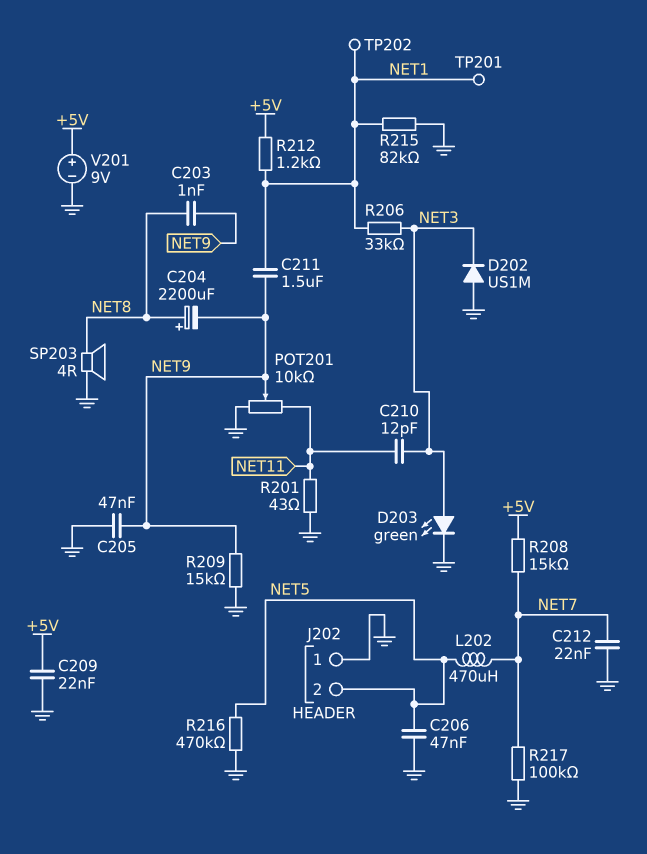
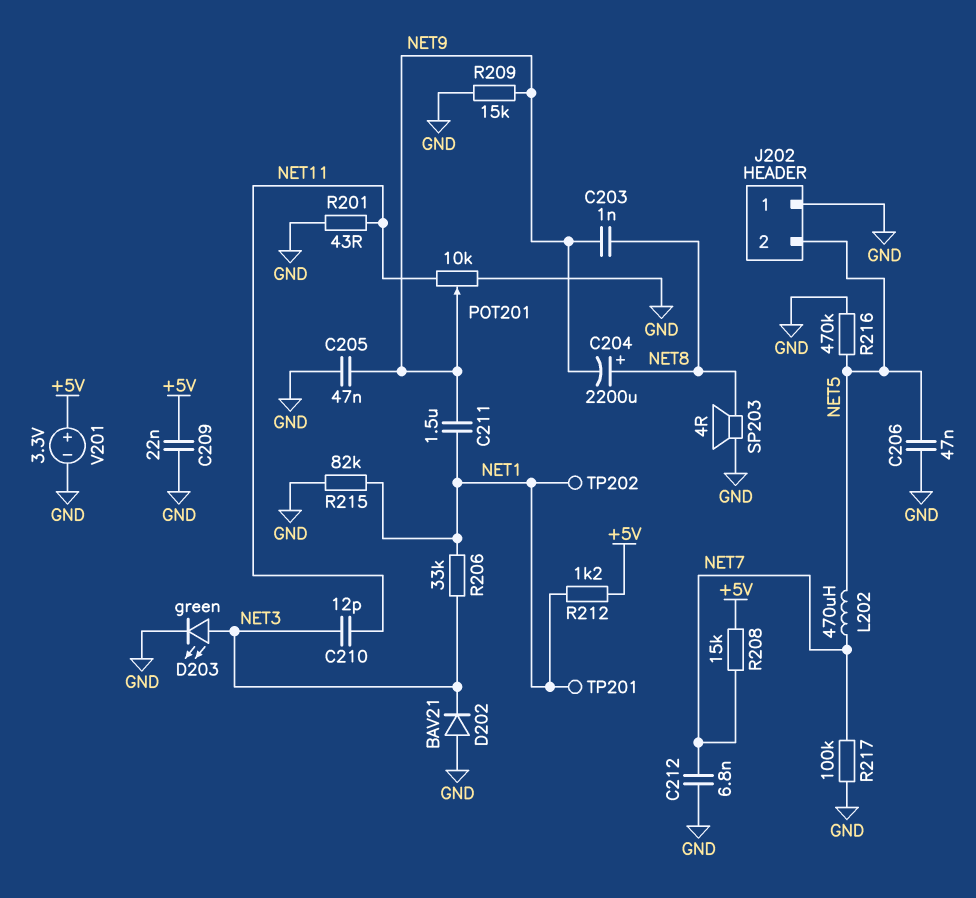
C212: 22nF (GND, NET7) -> 6.8nF (GND, NET7)
D202: diode US1M (A GND, K NET3) -> diode BAV21 (A GND, K NET3)
V201: 9V (plus +5V, minus GND) -> 3.3V (plus +5V, minus GND)

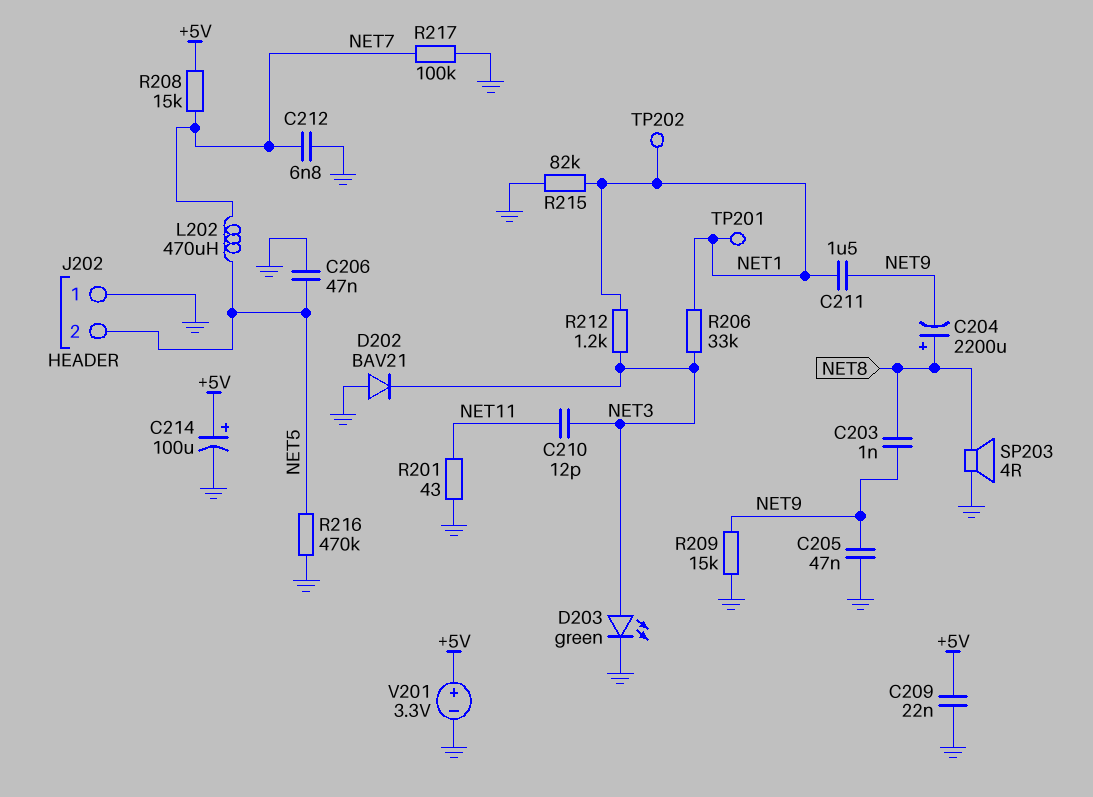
C214: none -> 100uF (plus +5V, minus GND)
POT201: 10k (GND, NET11, wiper NET9) -> none
R212: 1.2k (+5V, NET1) -> 1.2k (NET1, NET3)

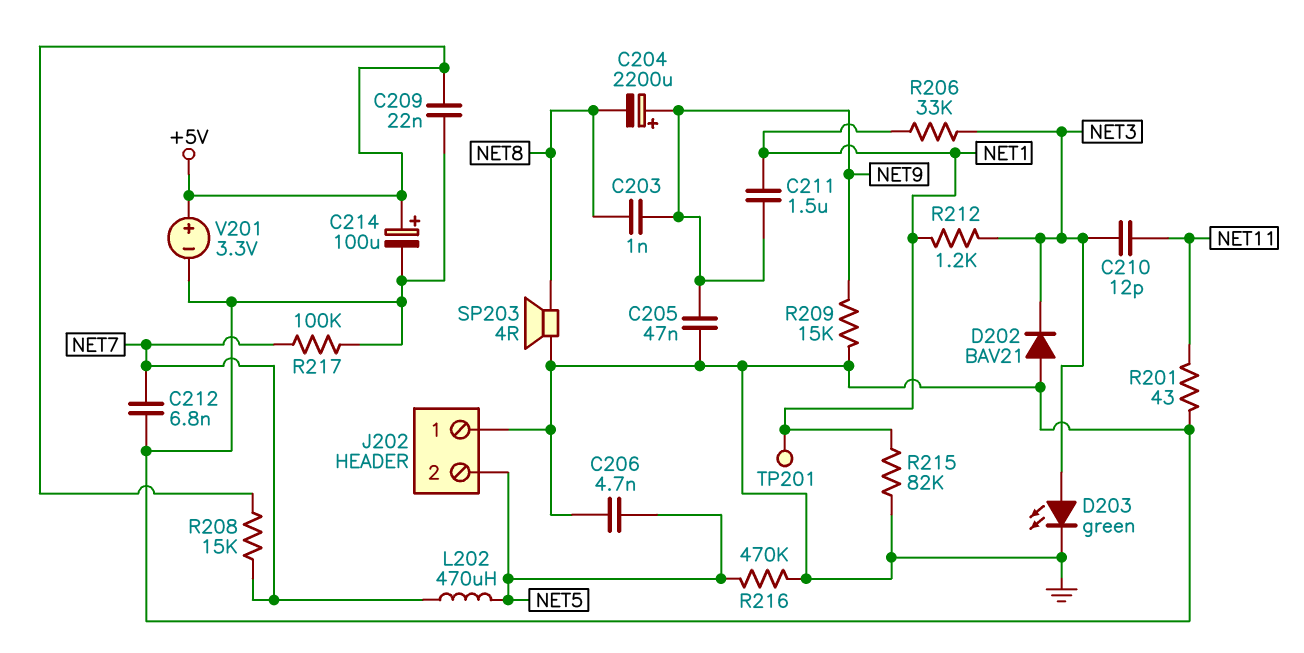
C204: 2200uF (plus NET8, minus NET9) -> 2200uF (plus NET9, minus NET8)
C206: 47nF (GND, NET5) -> 4.7nF (GND, NET5)
TP202: test point (NET1) -> none

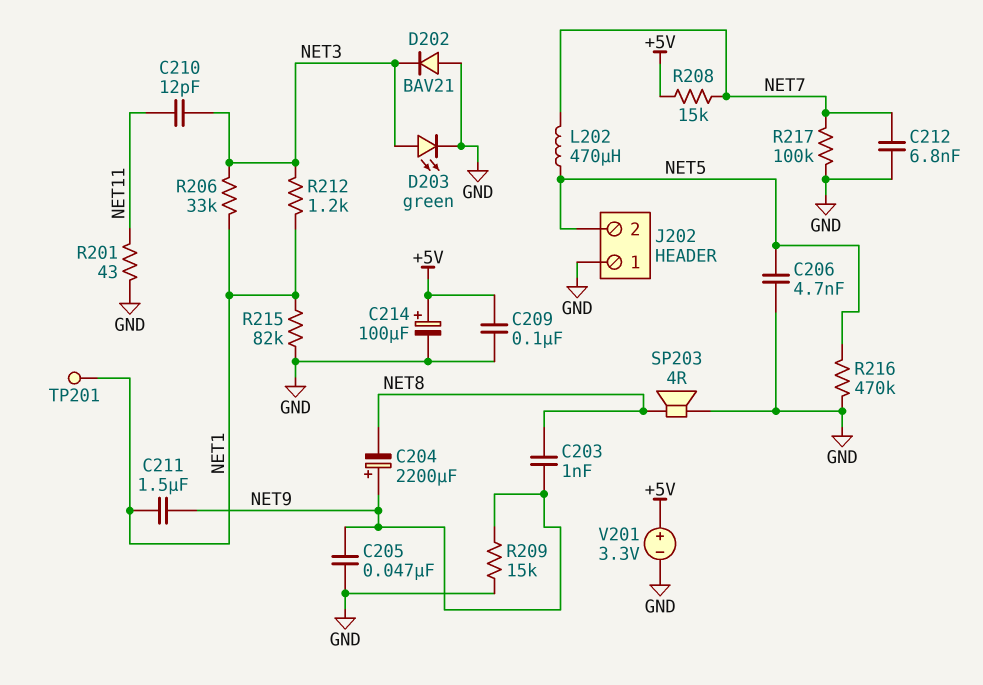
C209: 22nF (+5V, GND) -> 100nF (+5V, GND)

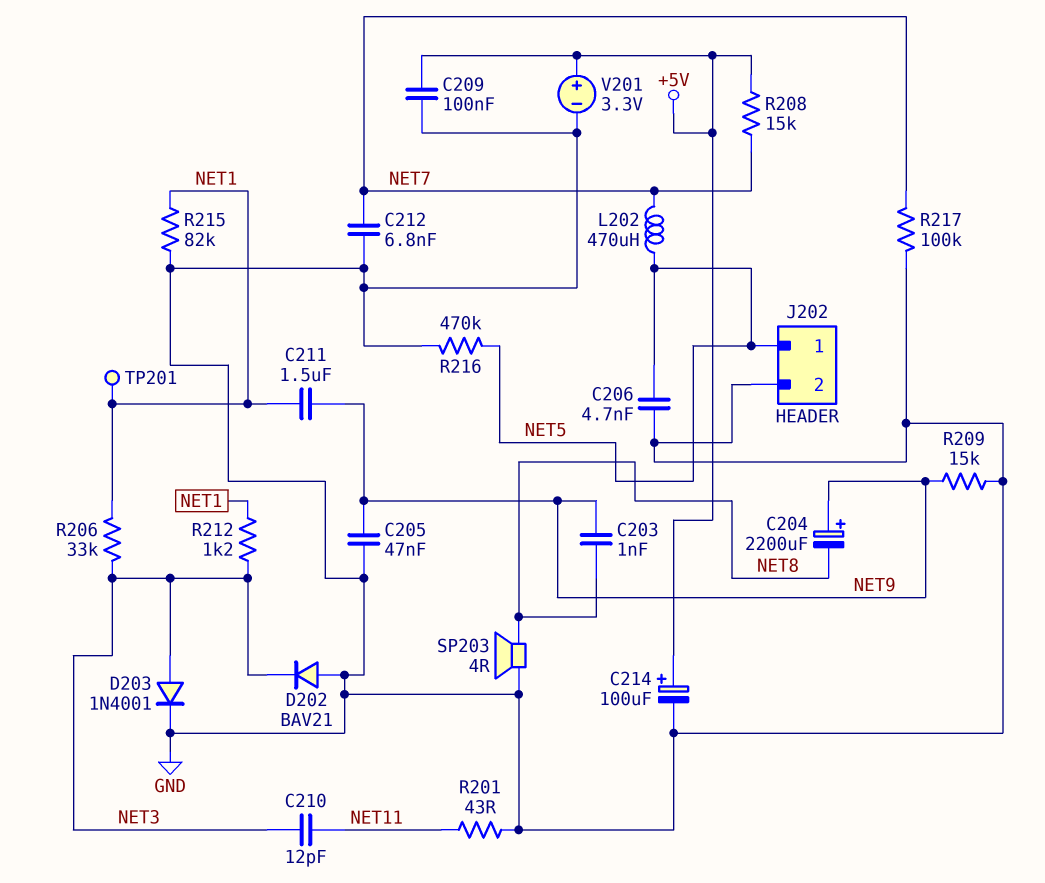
D203: LED green (A NET3, K GND) -> diode 1N4001 (A NET3, K GND)
J202 pin 1: GND -> NET5
J202 pin 2: NET5 -> GND

